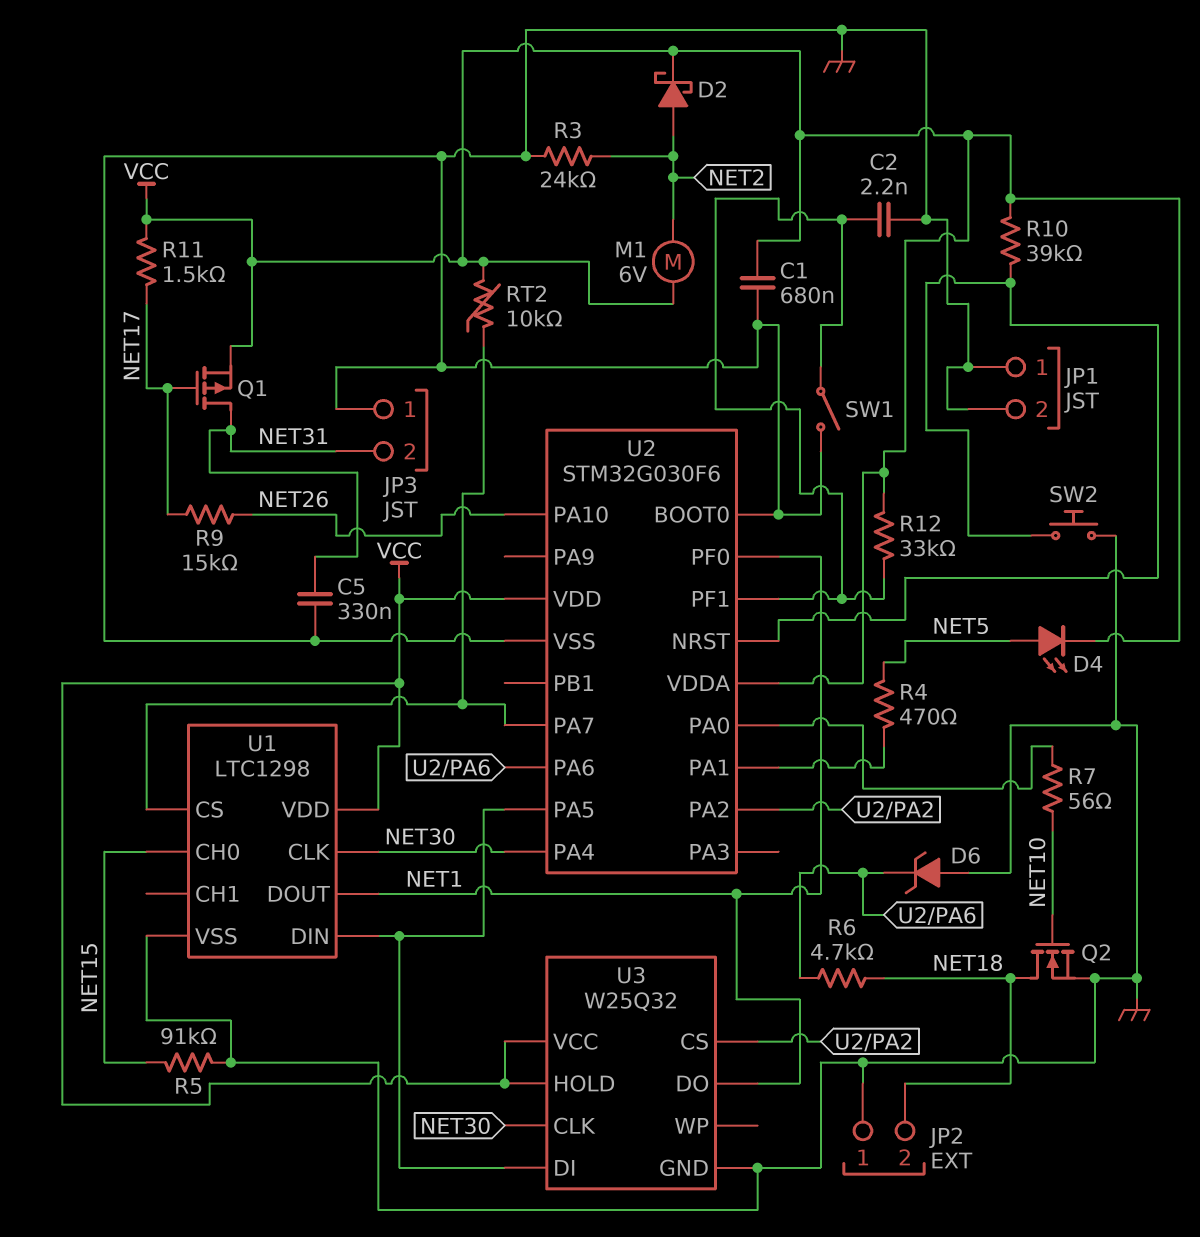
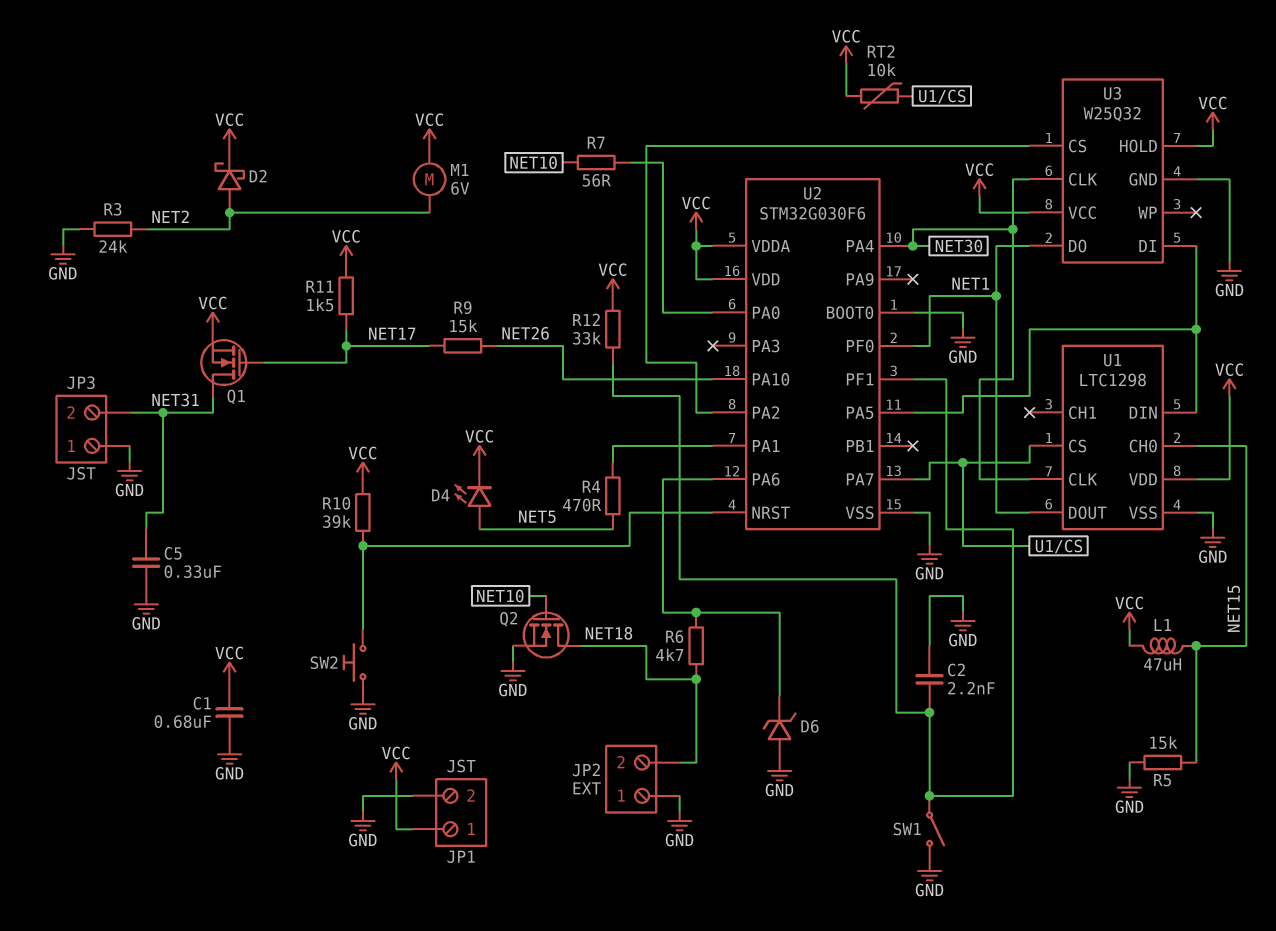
JP1 pin 1: GND -> VCC
L1: none -> 47uH (NET15, VCC)
Q1: PMOS (G NET17, D NET31, S VCC) -> NMOS (G NET17, D NET31, S VCC)
R5: 91k (GND, NET15) -> 15k (GND, NET15)

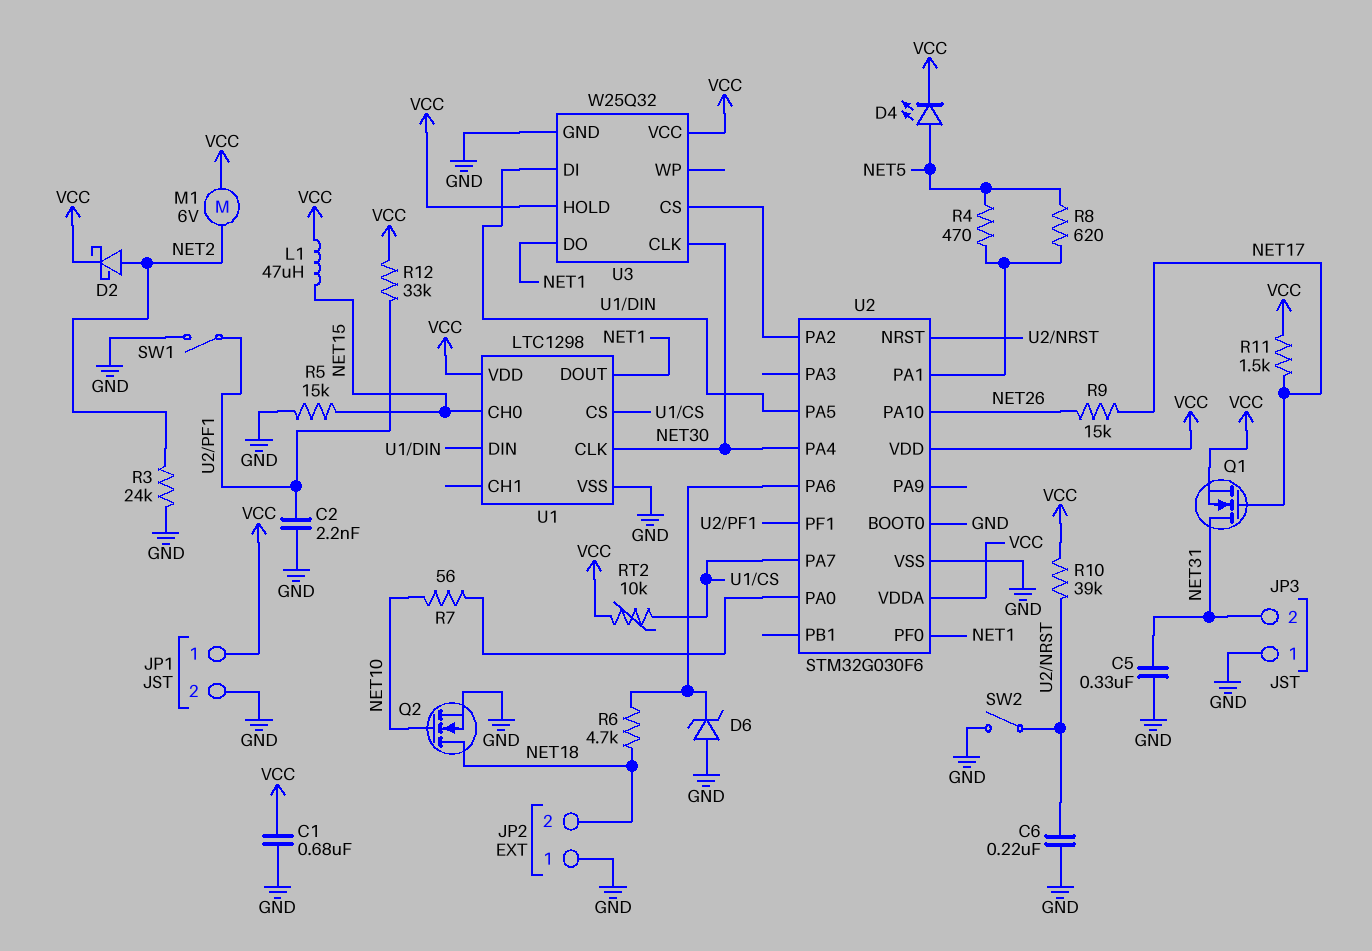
C6: none -> 220nF (GND, U2/NRST)
R8: none -> 620 (NET5, U2/PA1)
SW2: button (GND, U2/NRST) -> switch (GND, U2/NRST)

